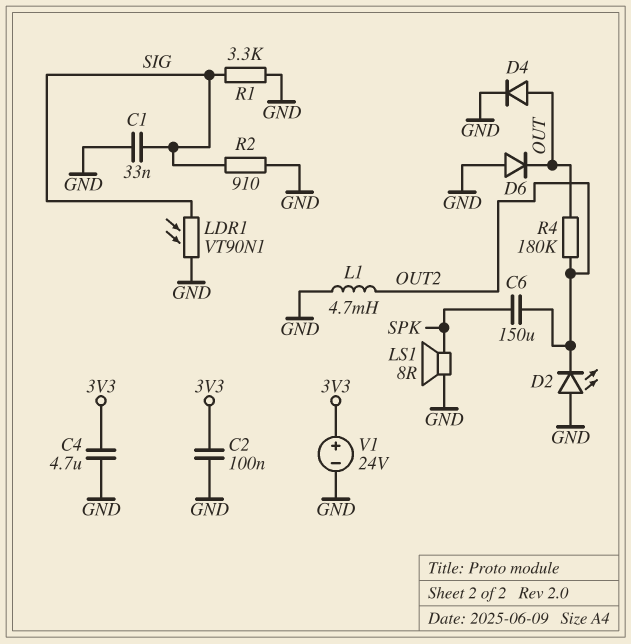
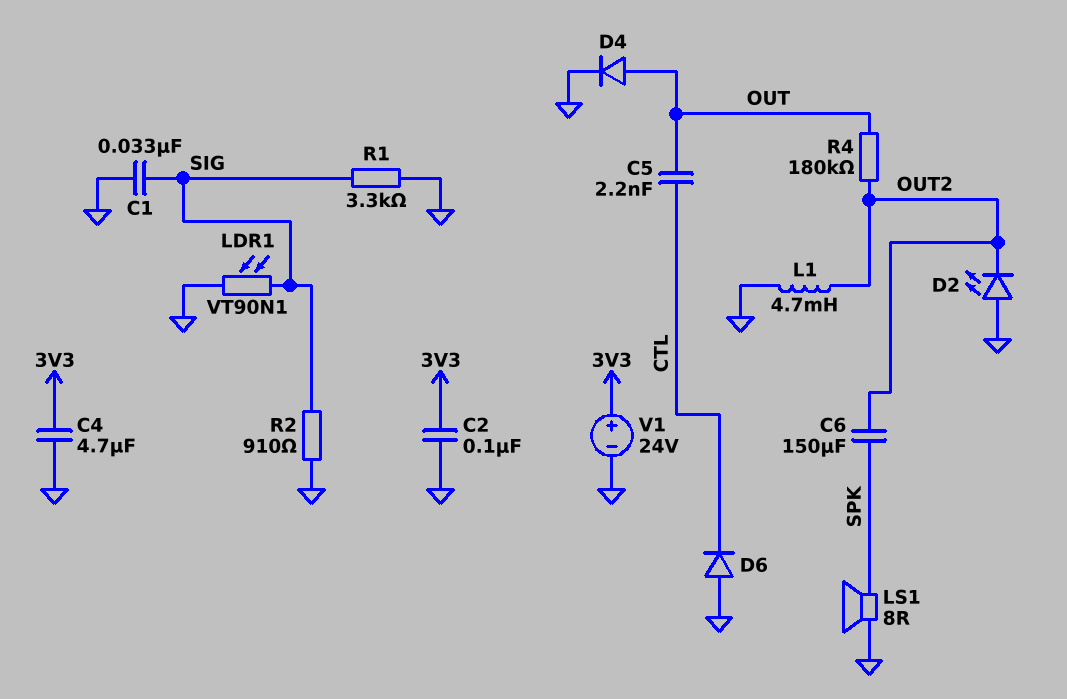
C5: none -> 2.2nF (CTL, OUT)
D6: diode (A GND, K OUT) -> diode (A GND, K CTL)

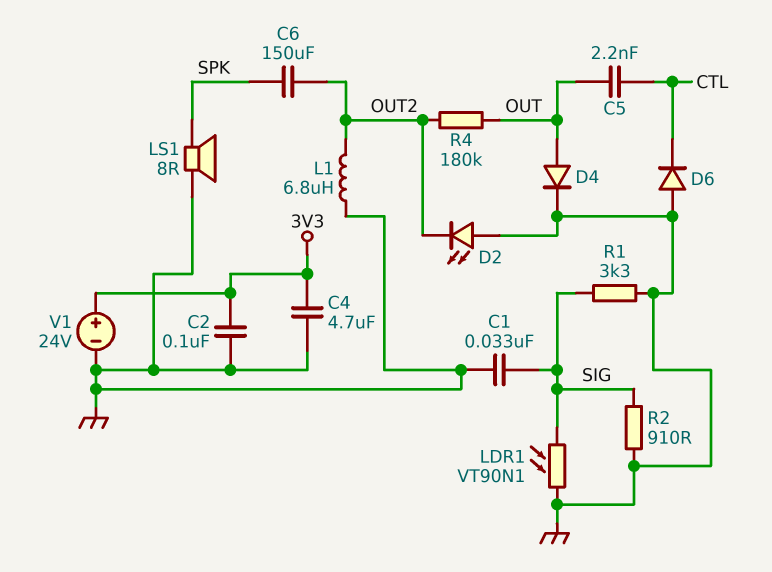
L1: 4.7mH (GND, OUT2) -> 6.8uH (GND, OUT2)

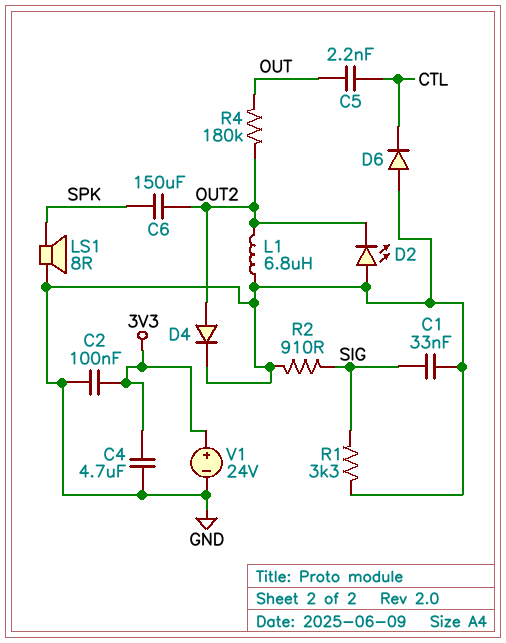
D4: diode (A OUT, K GND) -> diode (A OUT2, K GND)
LDR1: VT90N1 (GND, SIG) -> none

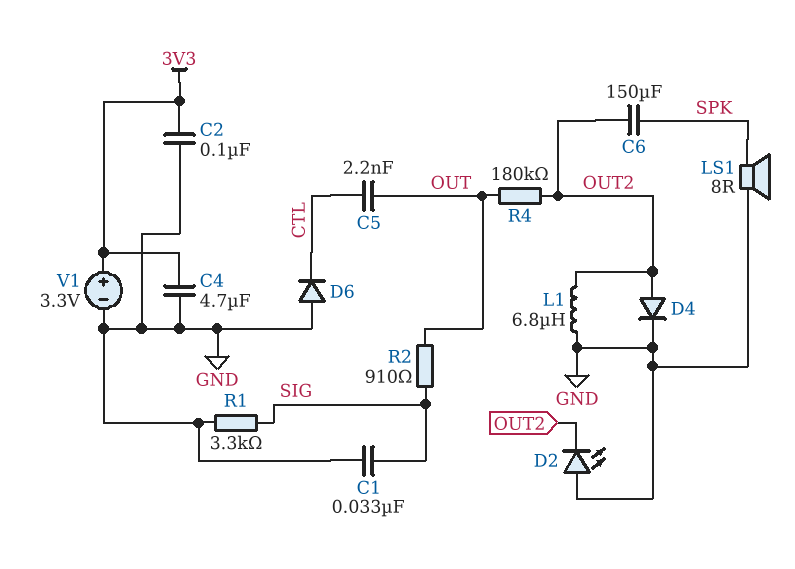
R2: 910 (GND, SIG) -> 910 (OUT, SIG)
V1: 24V (plus 3V3, minus GND) -> 3.3V (plus 3V3, minus GND)

